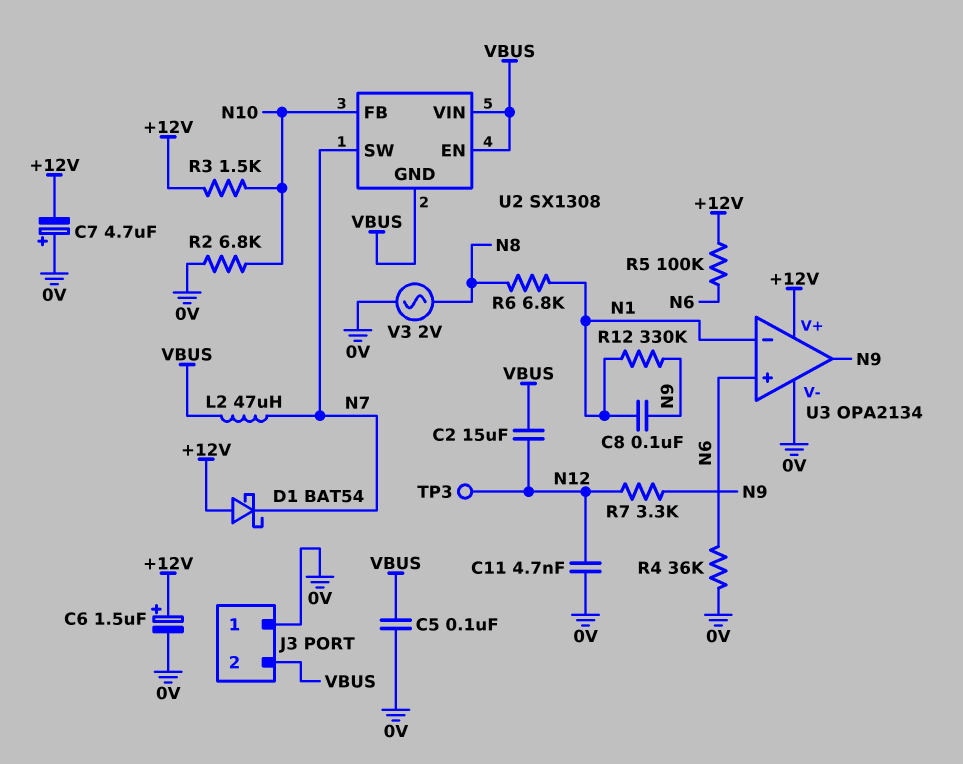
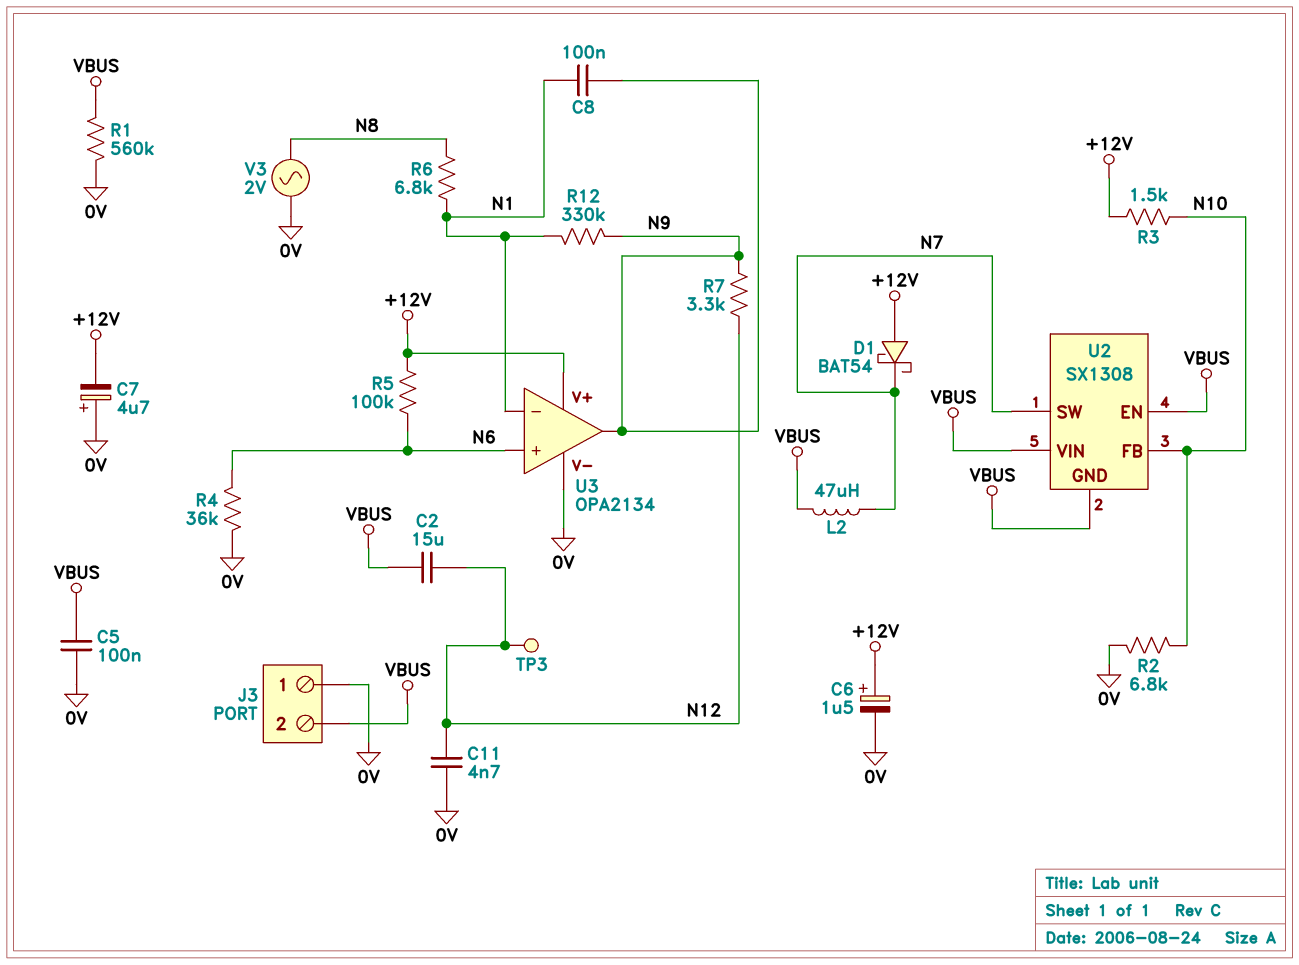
R1: none -> 560k (0V, VBUS)

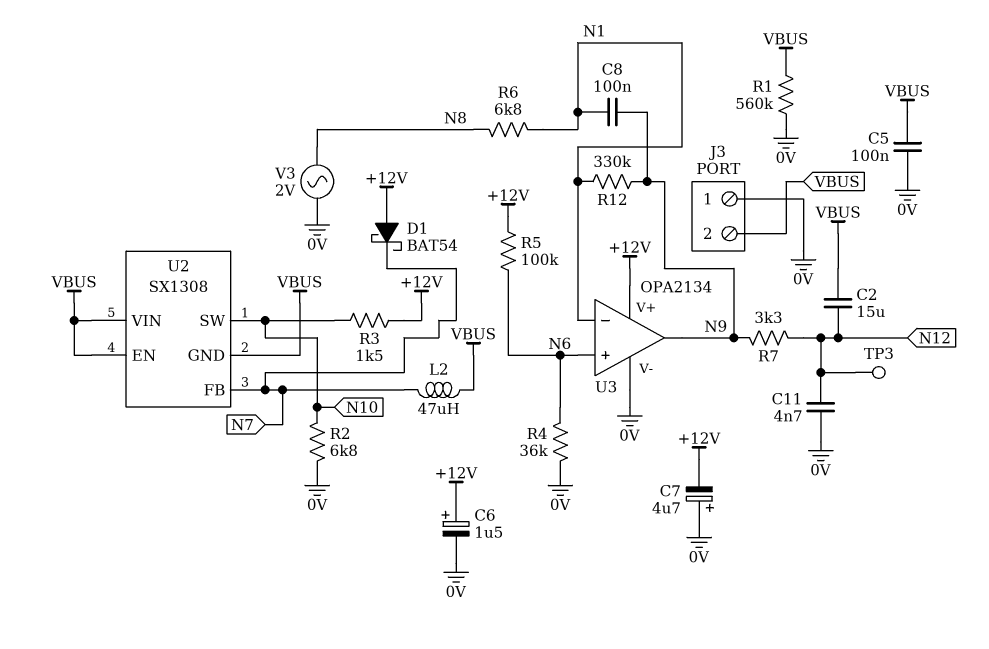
U2 pin FB: N10 -> N7
U2 pin SW: N7 -> N10

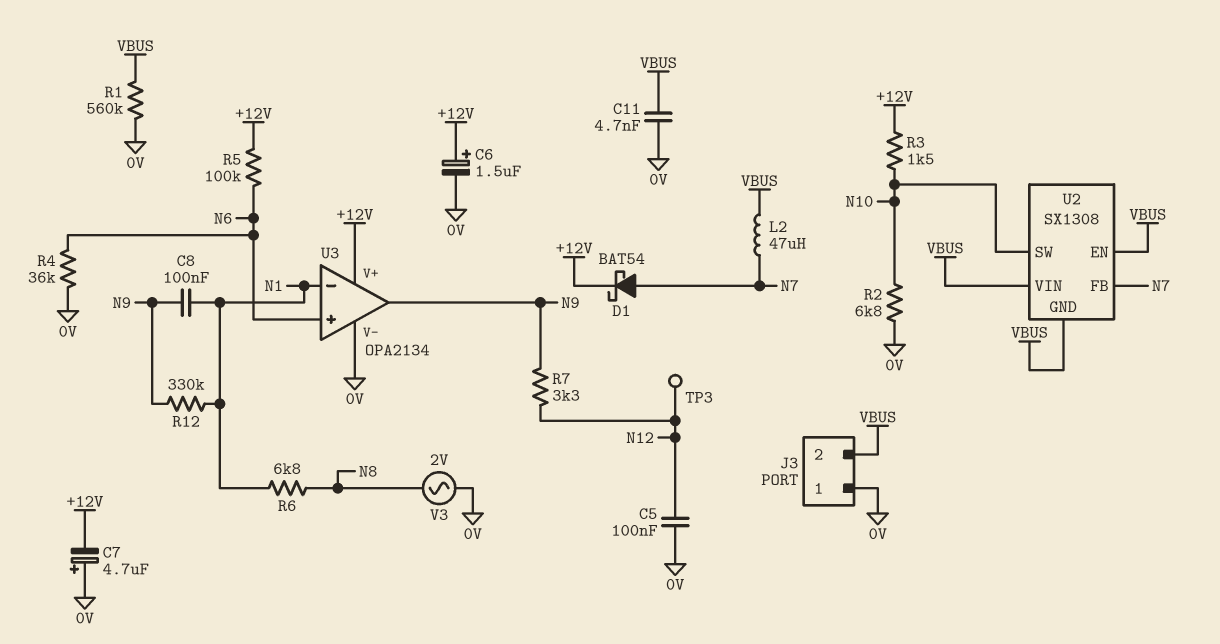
C2: 15uF (N12, VBUS) -> none
C5: 100nF (0V, VBUS) -> 100nF (0V, N12)
C11: 4.7nF (0V, N12) -> 4.7nF (0V, VBUS)
D1: schottky BAT54 (A +12V, K N7) -> schottky BAT54 (A N7, K +12V)

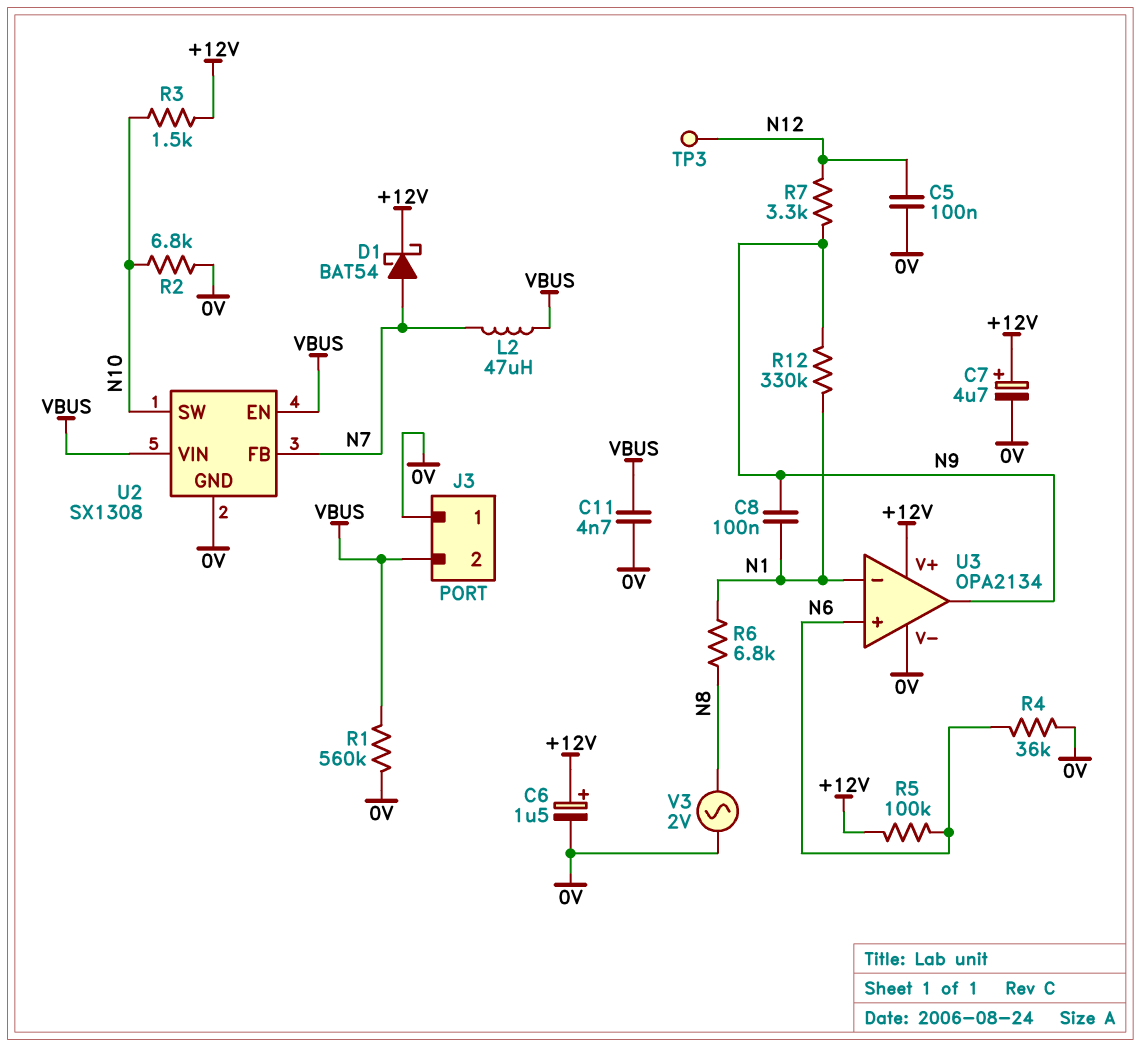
C7: 4.7uF (plus 0V, minus +12V) -> 4.7uF (plus +12V, minus 0V)
U2 pin GND: VBUS -> 0V

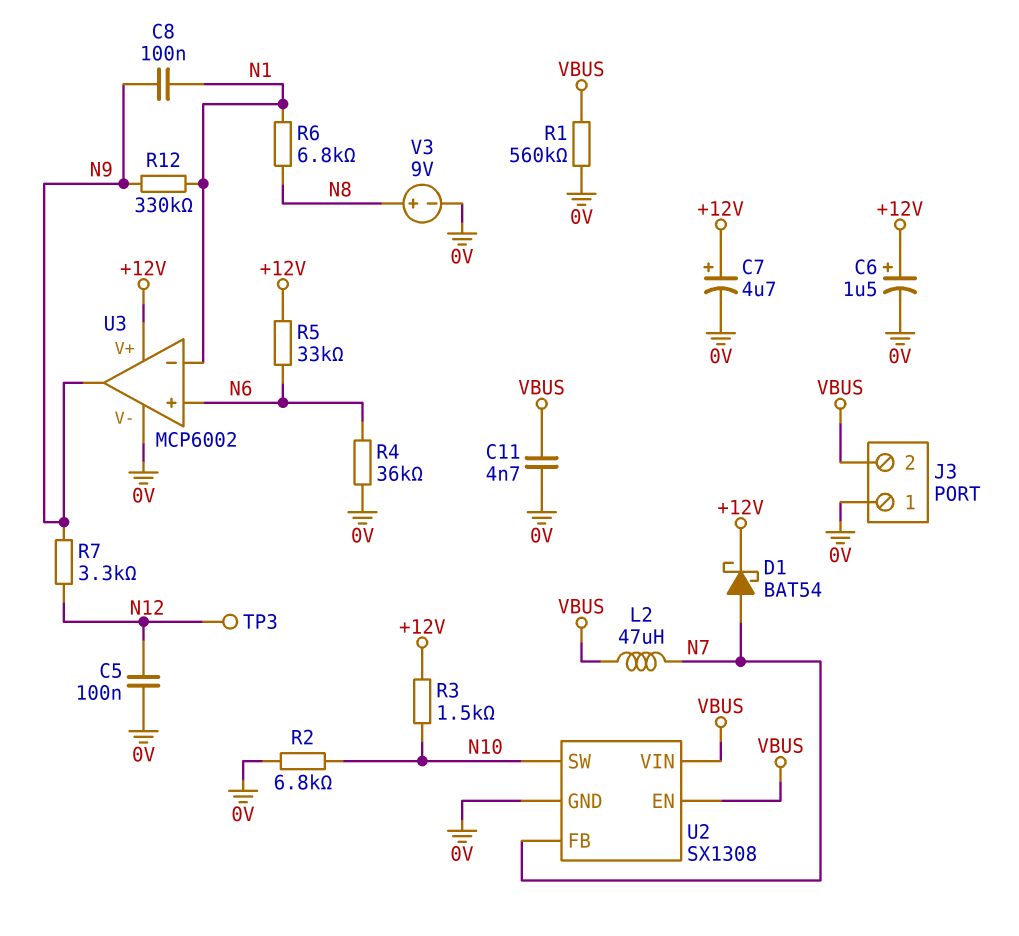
R5: 100k (+12V, N6) -> 33k (+12V, N6)
U3: OPA2134 -> MCP6002
V3: AC 2V (0V, N8) -> 9V (plus N8, minus 0V)

